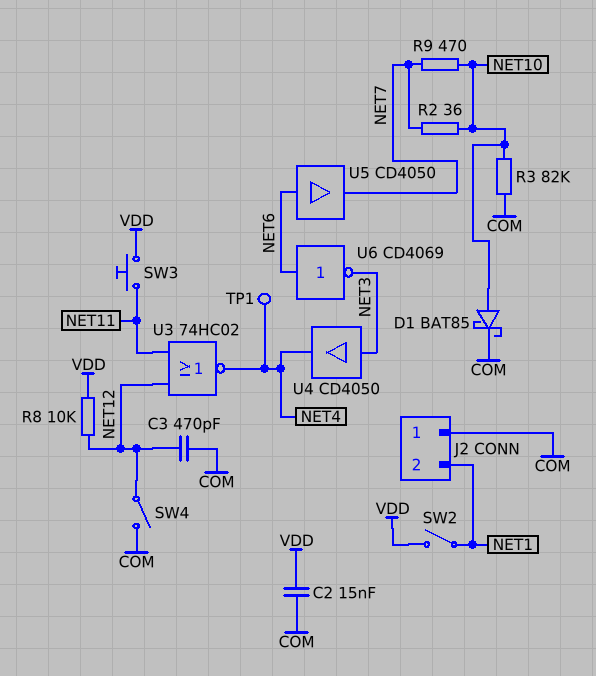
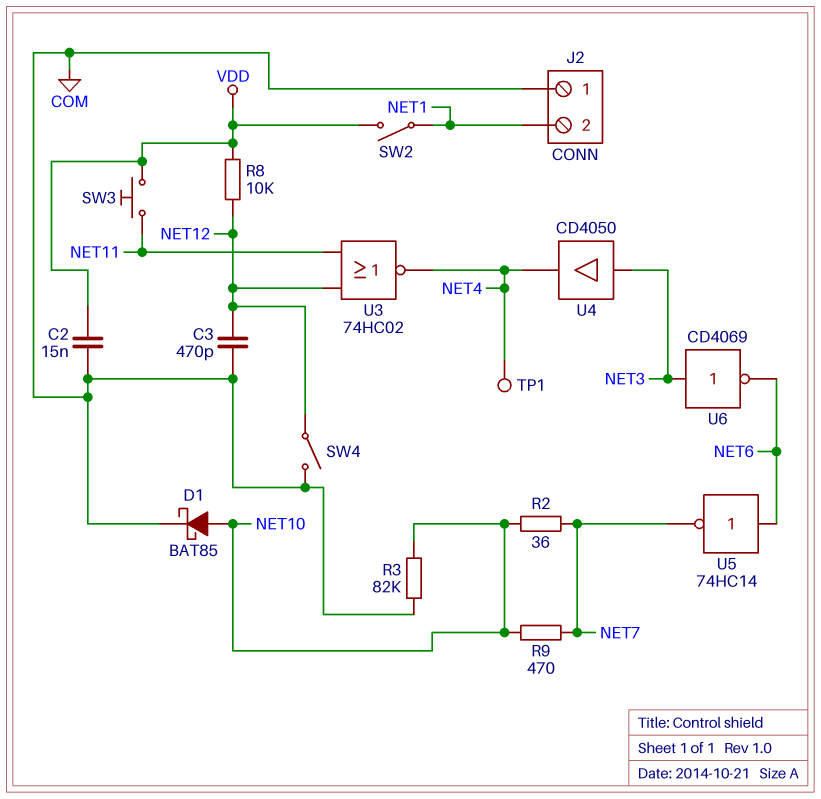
U5: buffer CD4050 (in NET6, out NET7) -> NOT 74HC14 (in NET6, out NET7)
U6: NOT CD4069 (in NET6, out NET3) -> NOT CD4069 (in NET3, out NET6)

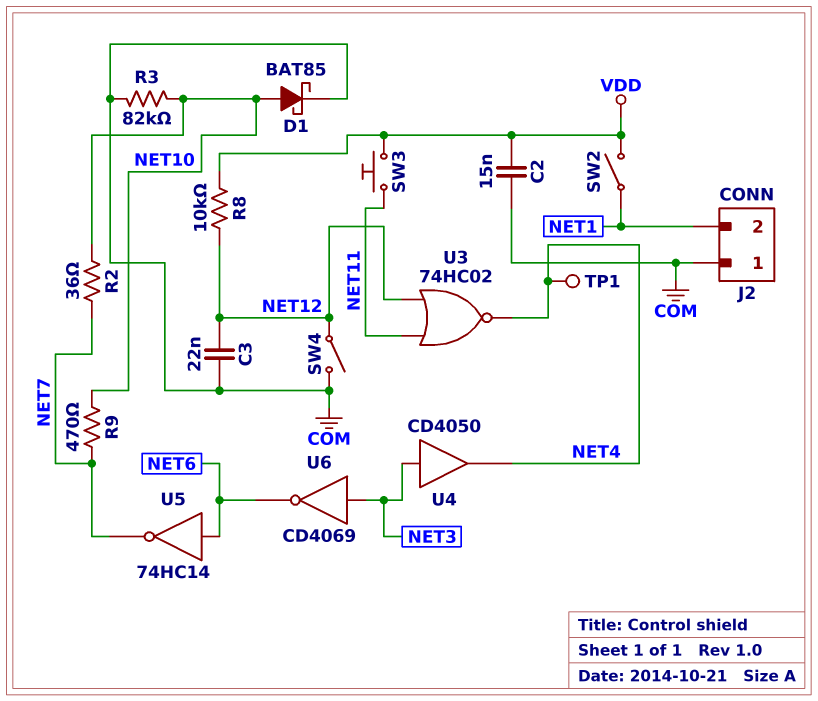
C3: 470pF (COM, NET12) -> 22nF (COM, NET12)

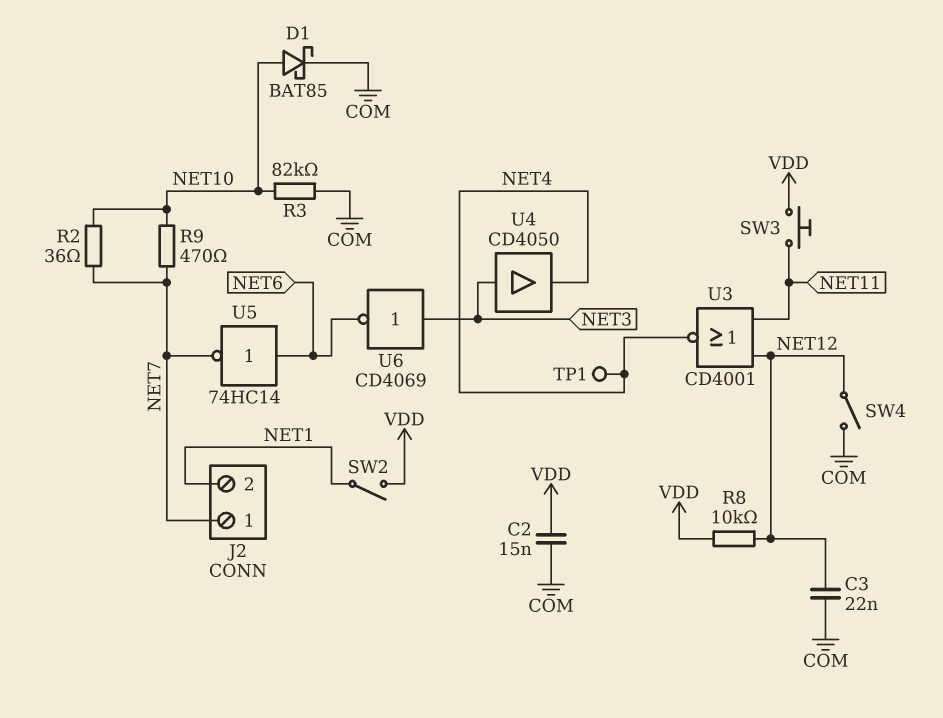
J2 pin 1: COM -> NET7
U3: NOR 74HC02 (in NET11, in NET12, out NET4) -> NOR CD4001 (in NET11, in NET12, out NET4)

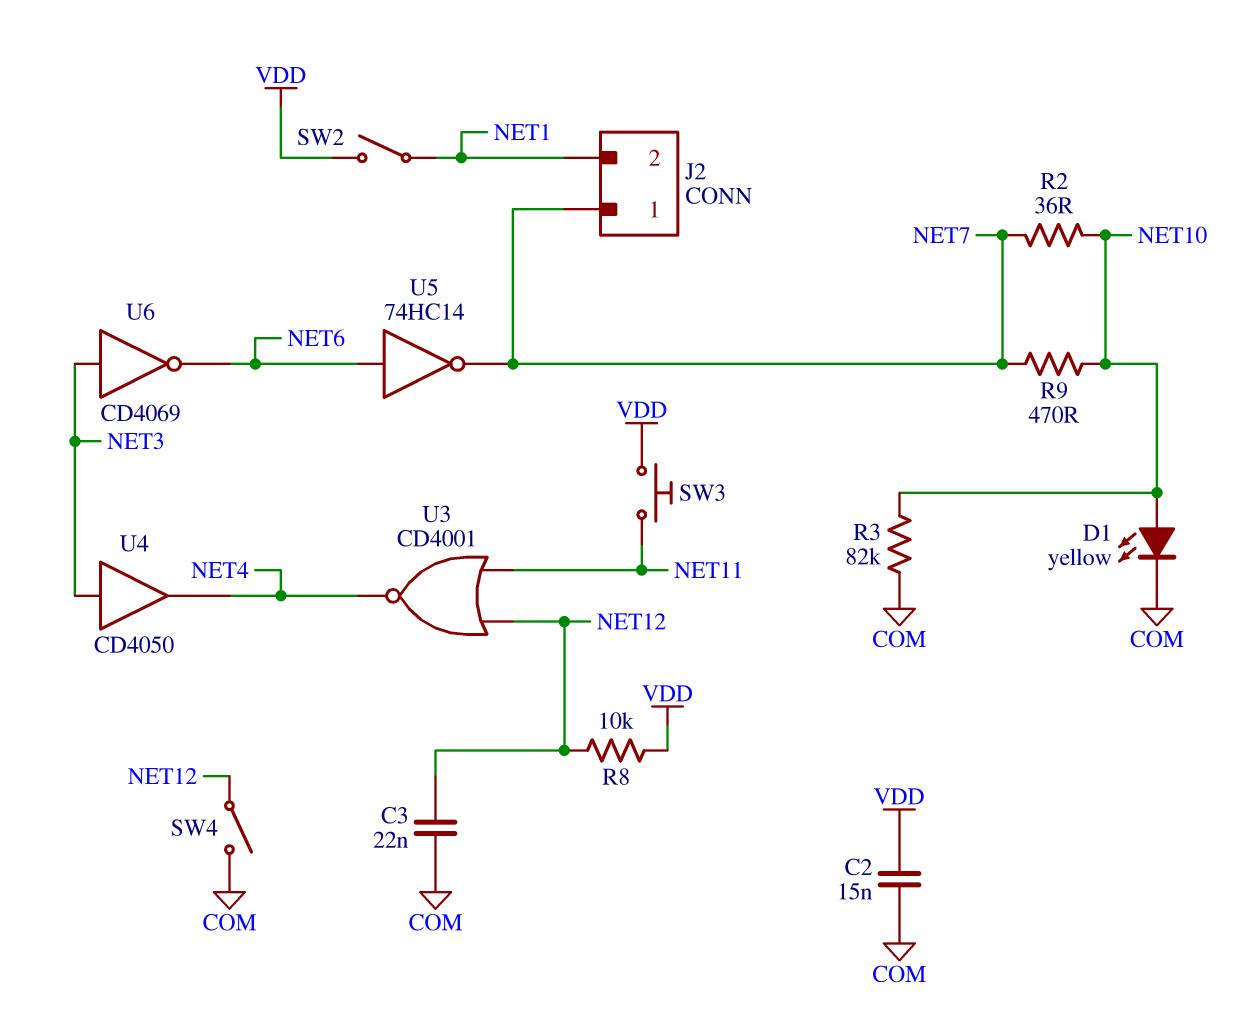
D1: schottky BAT85 (A NET10, K COM) -> LED yellow (A NET10, K COM)
TP1: test point (NET4) -> none

